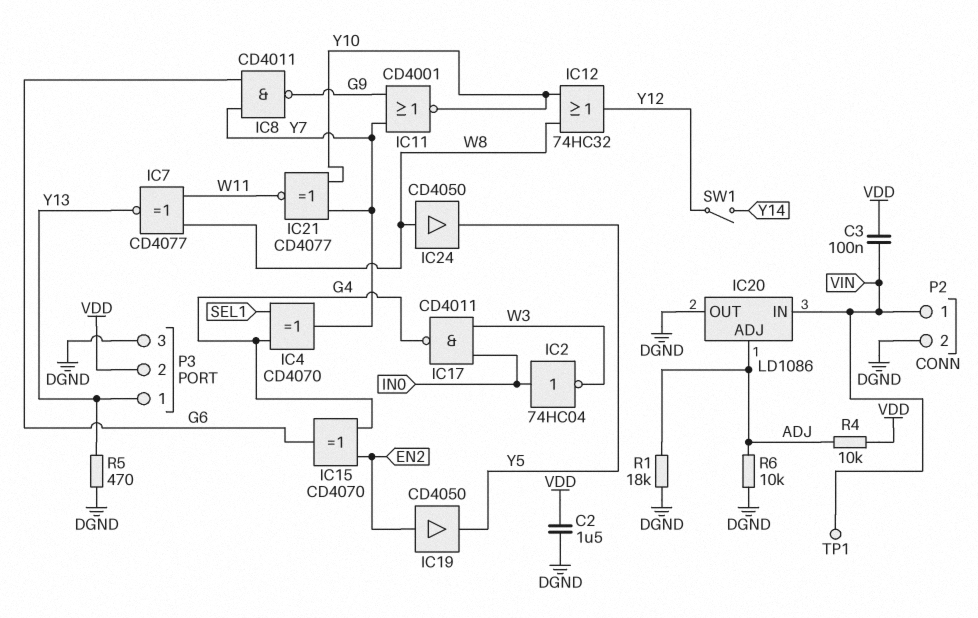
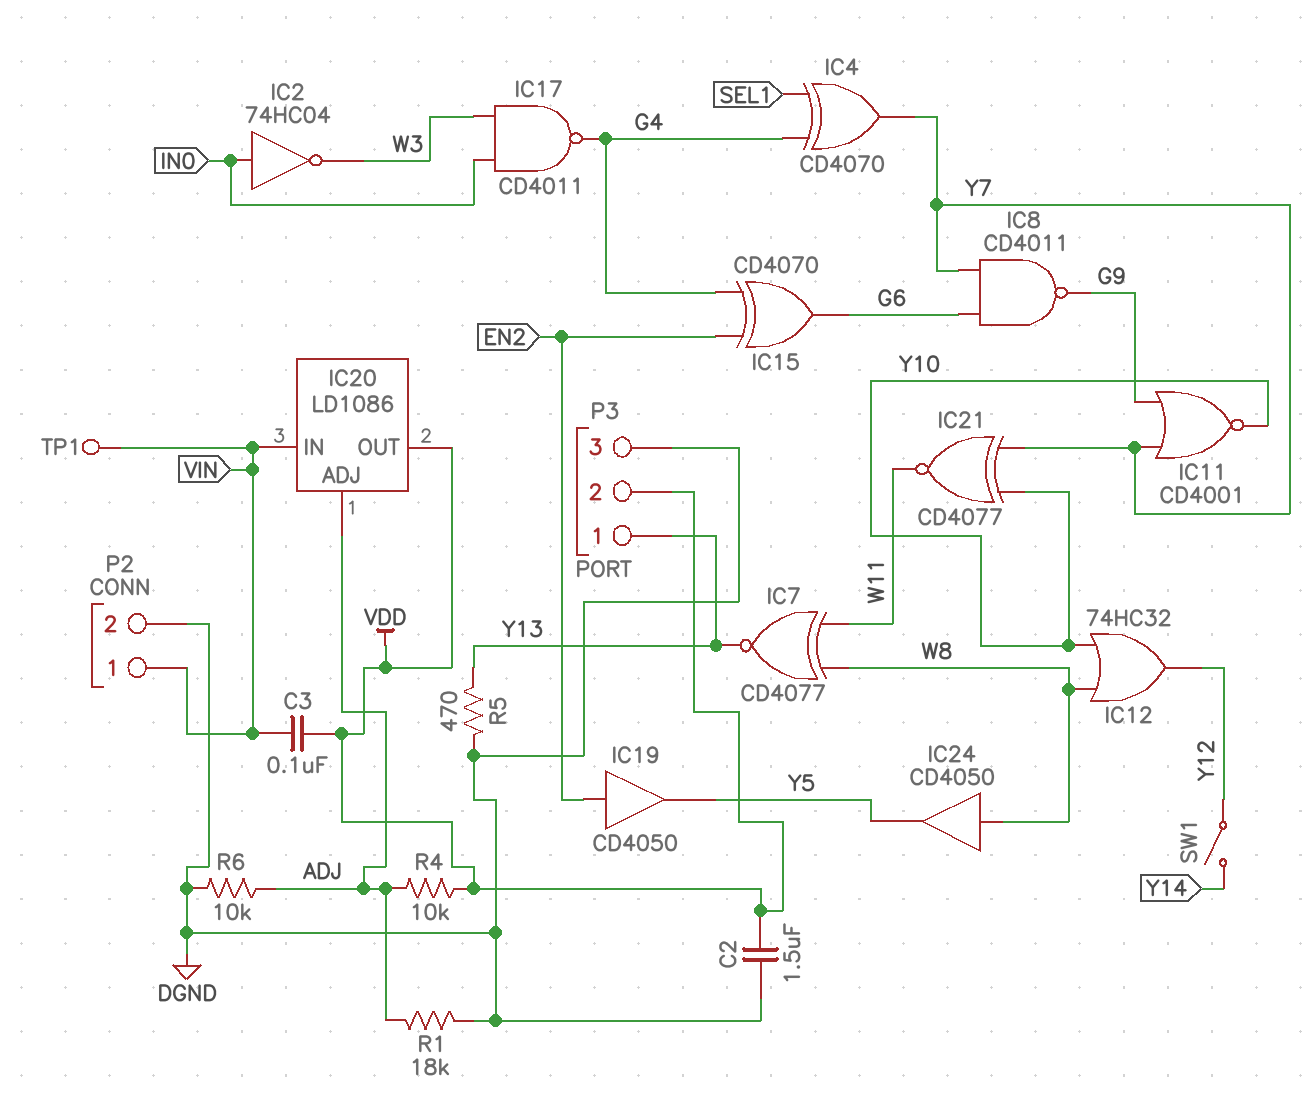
IC20 pin OUT: DGND -> VDD

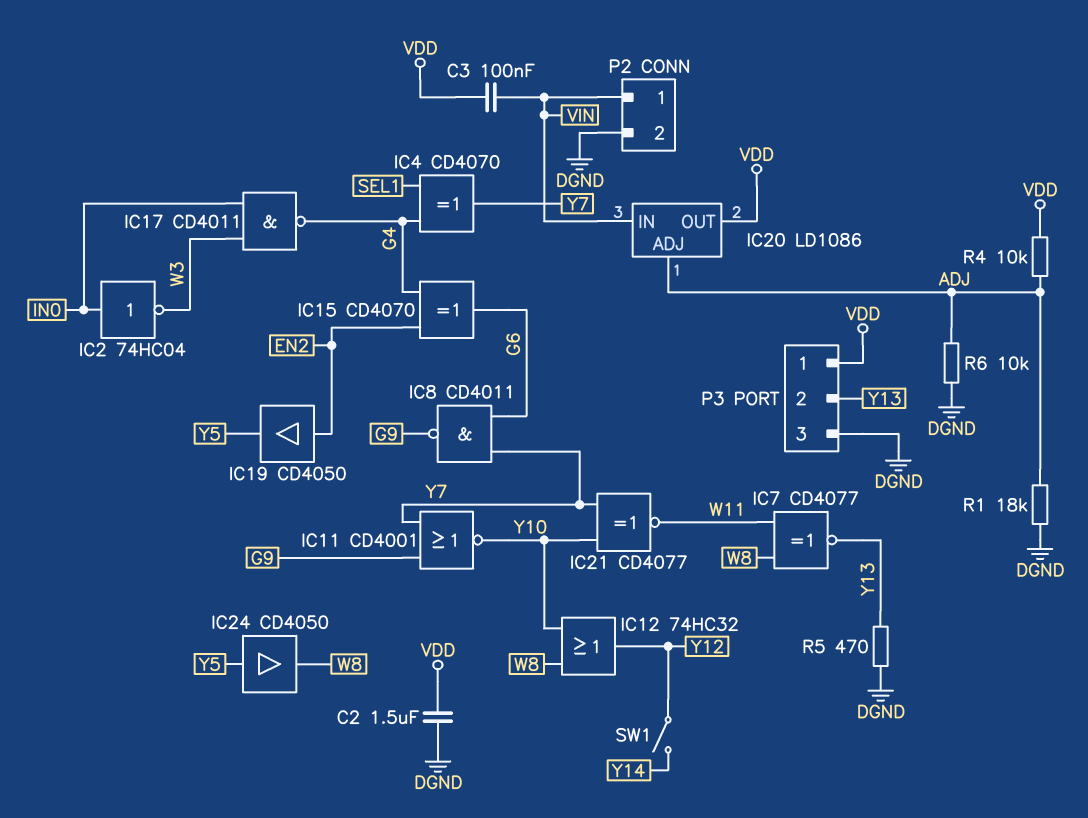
IC24: buffer CD4050 (in W8, out Y5) -> buffer CD4050 (in Y5, out W8)
P3 pin 1: Y13 -> VDD
P3 pin 2: VDD -> Y13
TP1: test point (VIN) -> none

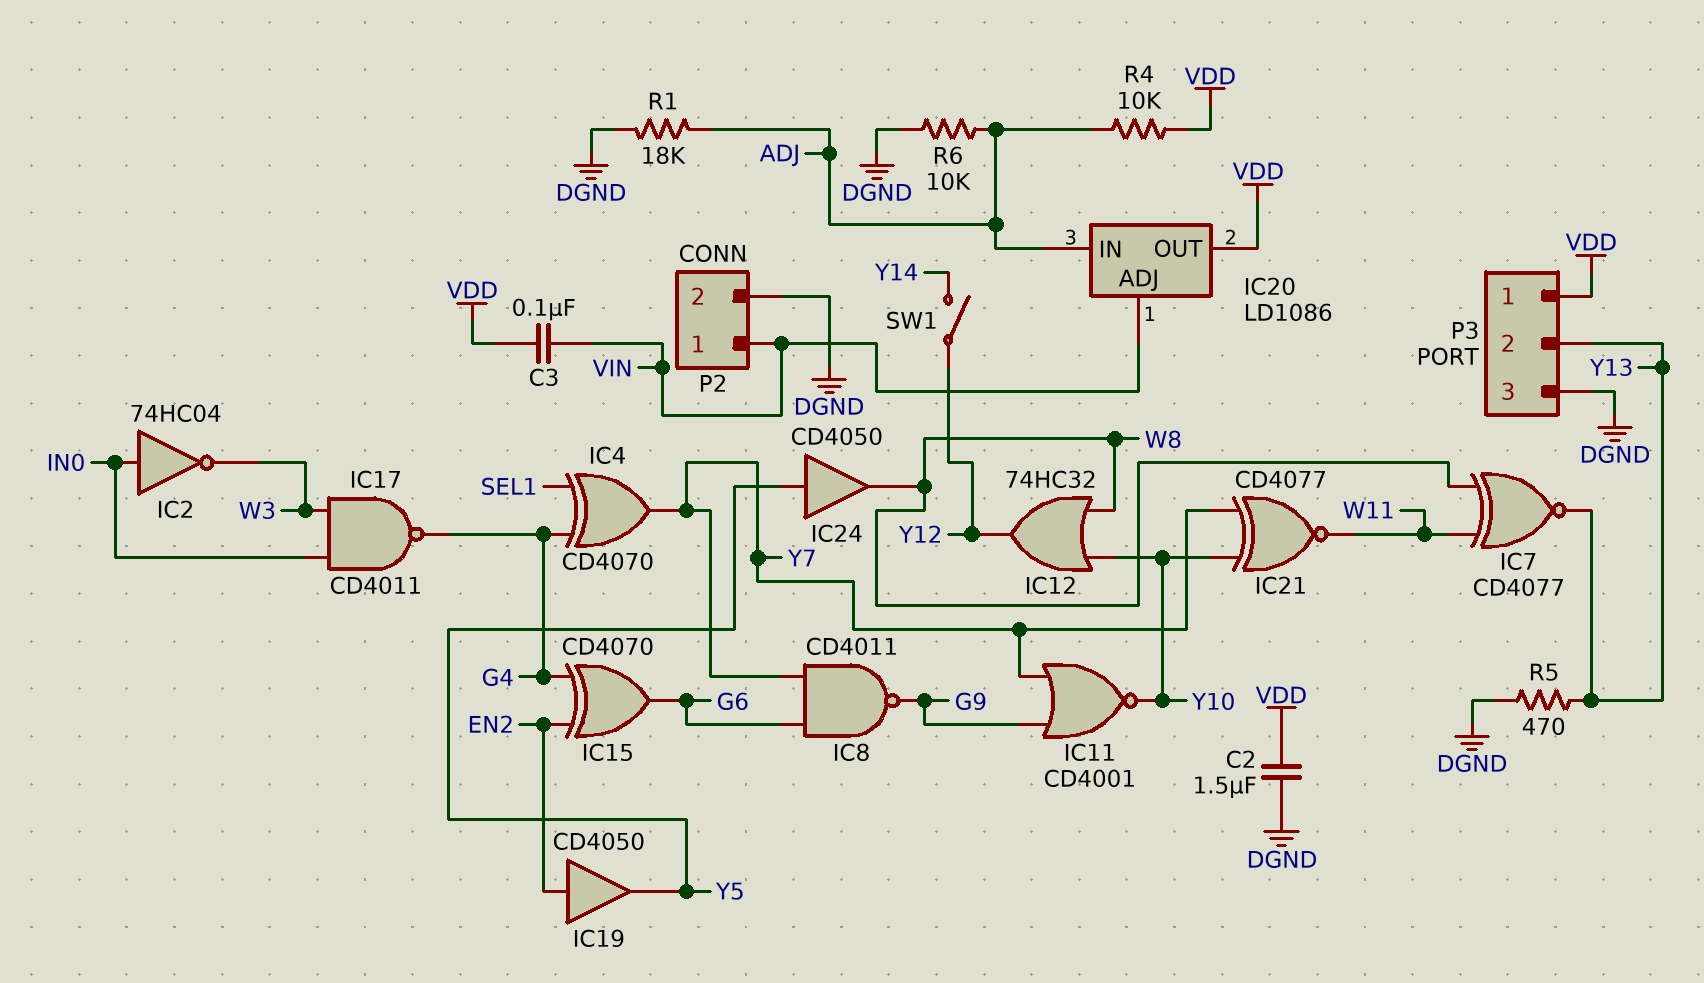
IC20 pin ADJ: ADJ -> VIN
IC20 pin IN: VIN -> ADJ

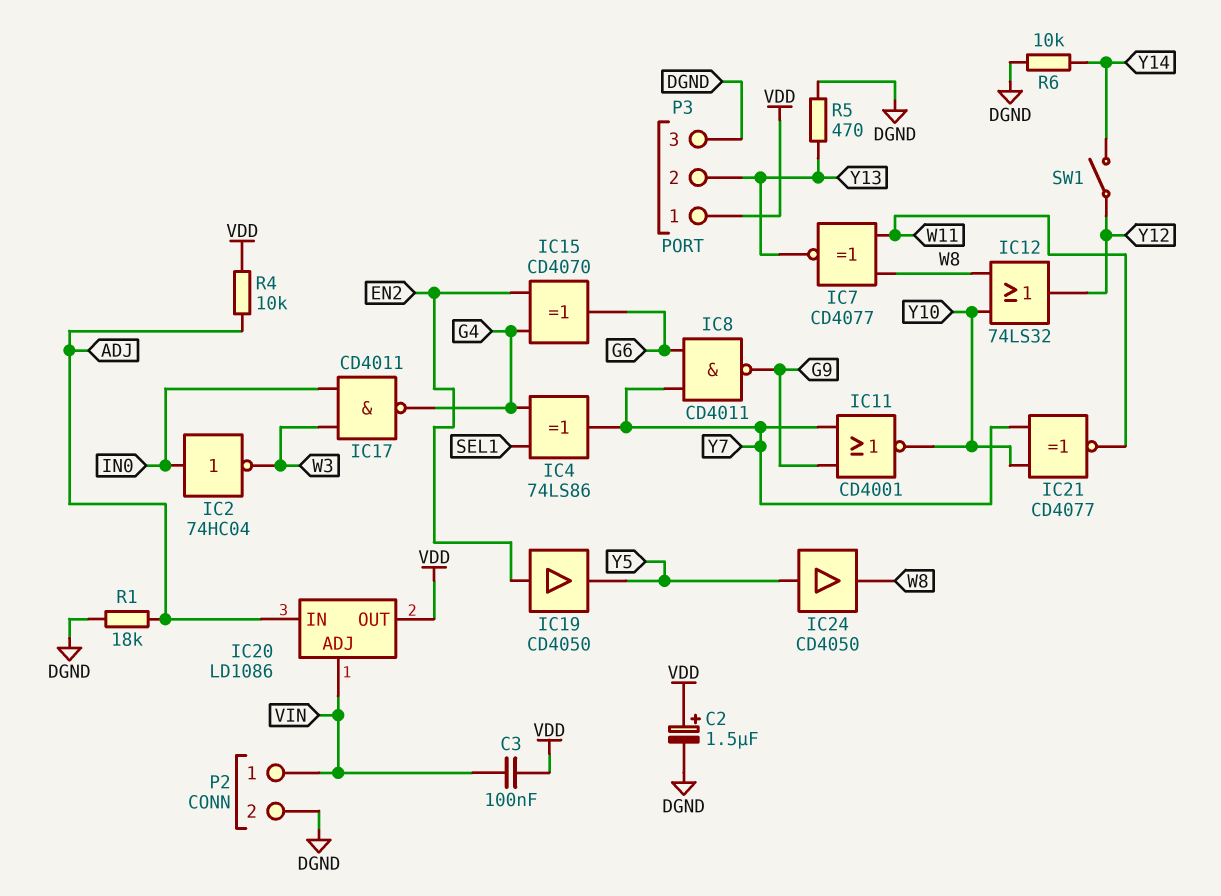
C2: 1.5uF (DGND, VDD) -> 1.5uF (plus VDD, minus DGND)
IC4: XOR CD4070 (in G4, in SEL1, out Y7) -> XOR 74LS86 (in G4, in SEL1, out Y7)
IC12: OR 74HC32 (in W8, in Y10, out Y12) -> OR 74LS32 (in W8, in Y10, out Y12)
R6: 10k (ADJ, DGND) -> 10k (DGND, Y14)

